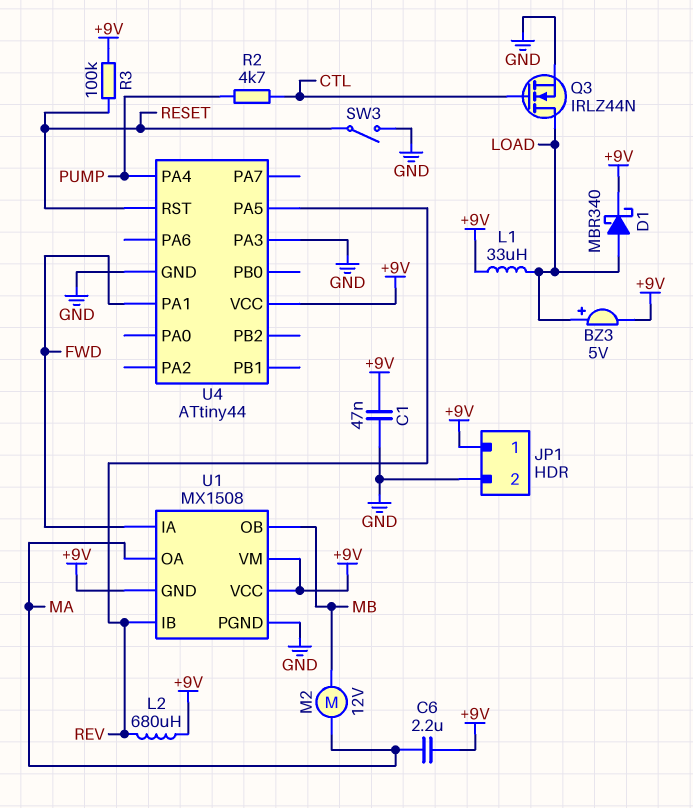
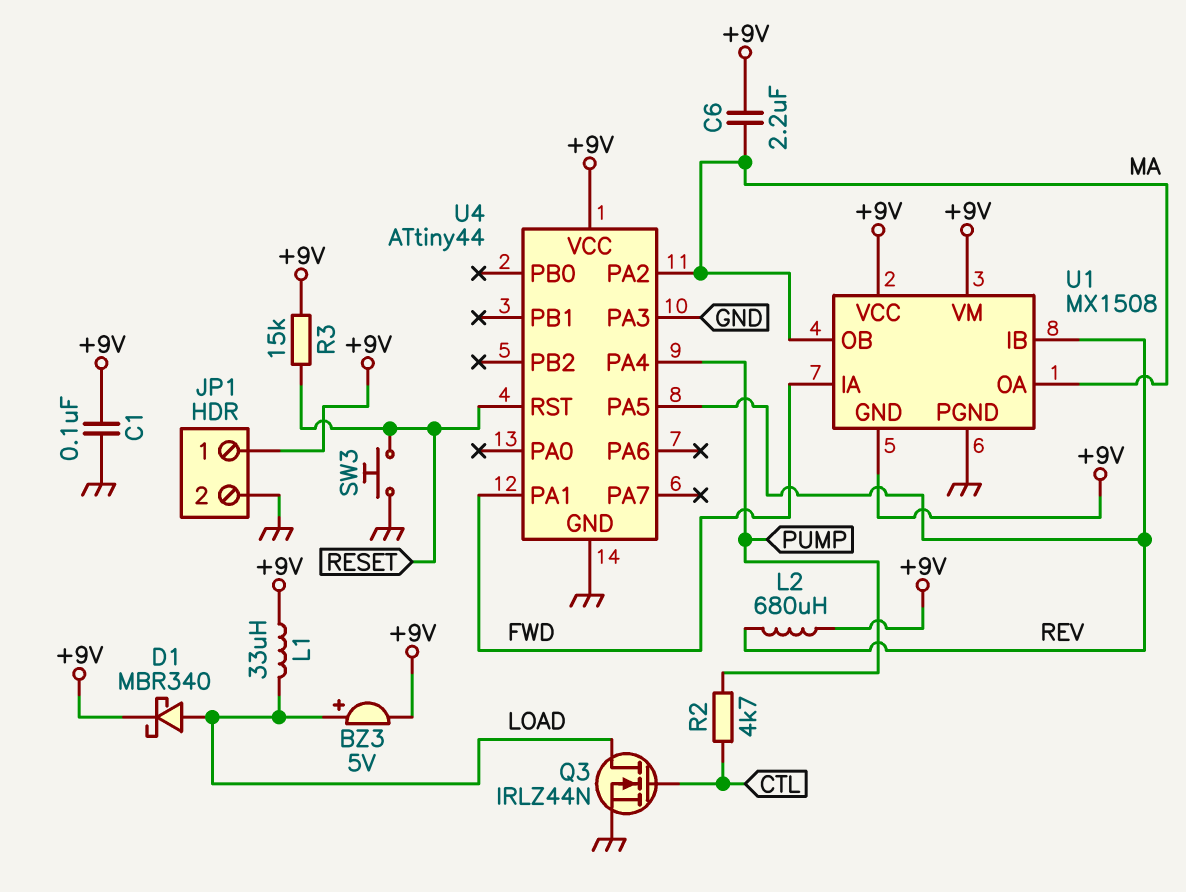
C1: 47nF (+9V, GND) -> 100nF (+9V, GND)
M2: motor 12V (MA, MB) -> none
R3: 100k (+9V, RESET) -> 15k (+9V, RESET)
SW3: switch (GND, RESET) -> button (GND, RESET)
U1 pin OB: MB -> MA
U4 pin PA2: none -> MA

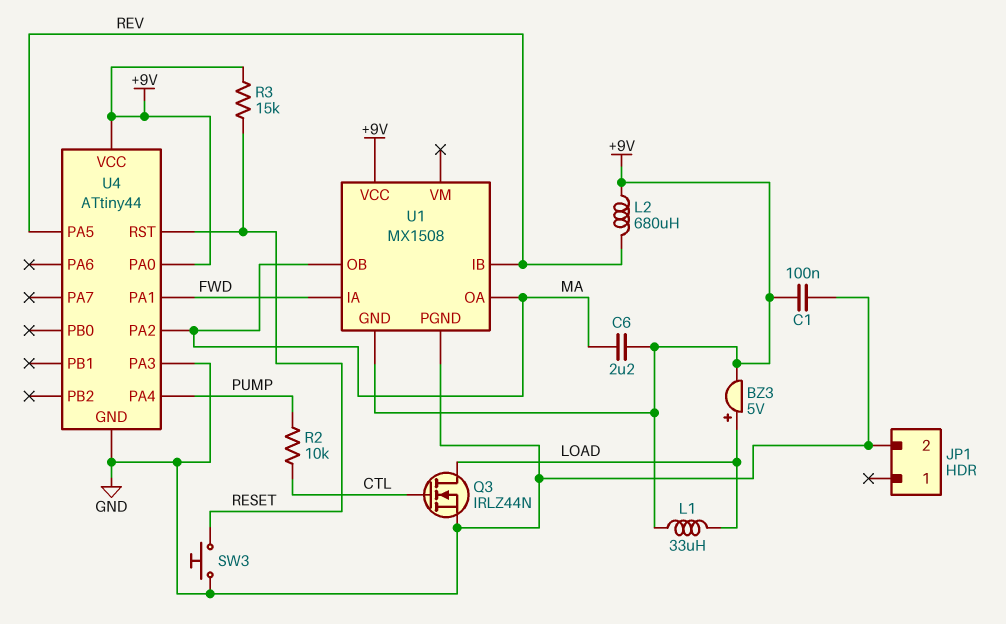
D1: schottky MBR340 (A LOAD, K +9V) -> none
JP1 pin 1: +9V -> none
R2: 4.7k (CTL, PUMP) -> 10k (CTL, PUMP)
U1 pin VM: +9V -> none
U4 pin PA0: none -> +9V

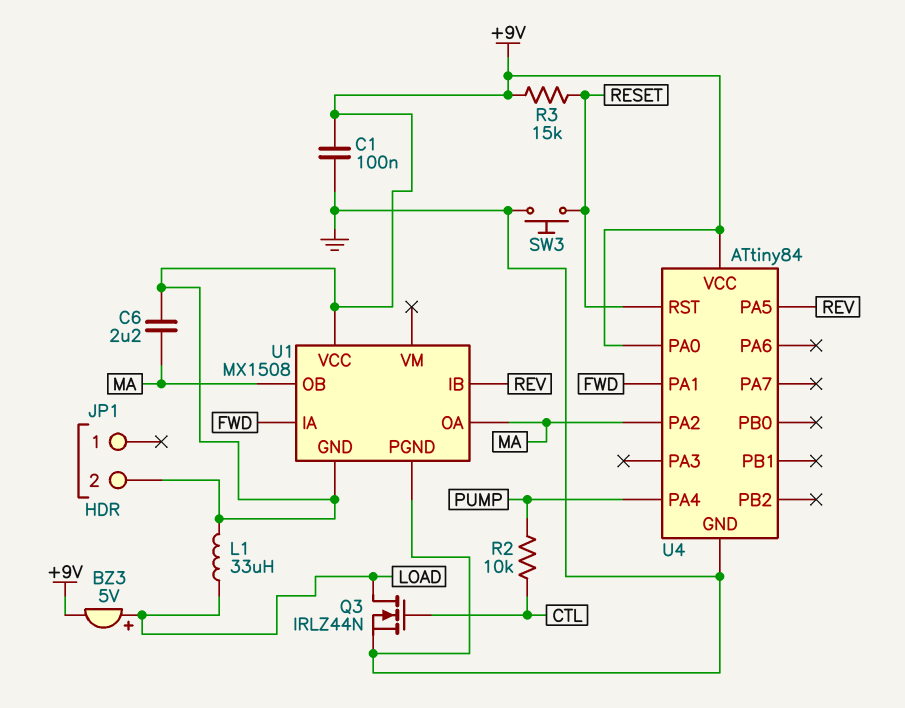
JP1 pin 2: GND -> +9V
L2: 680uH (+9V, REV) -> none
U4: ATtiny44 -> ATtiny84
U4 pin PA3: GND -> none

